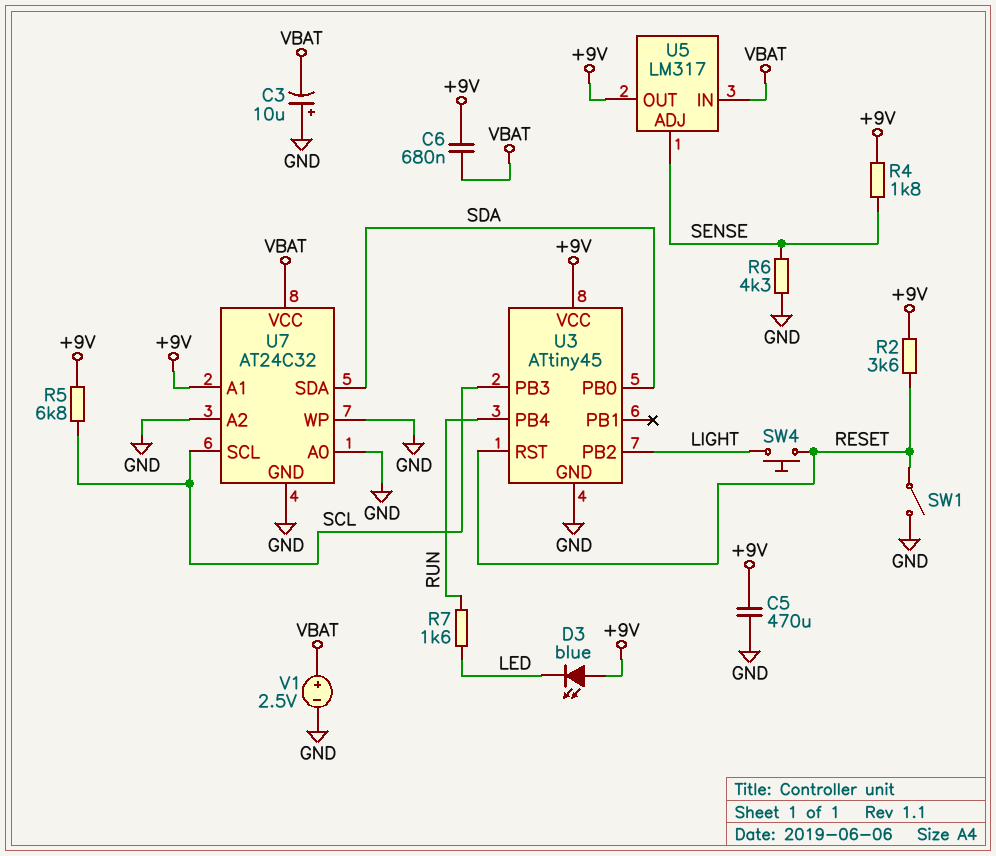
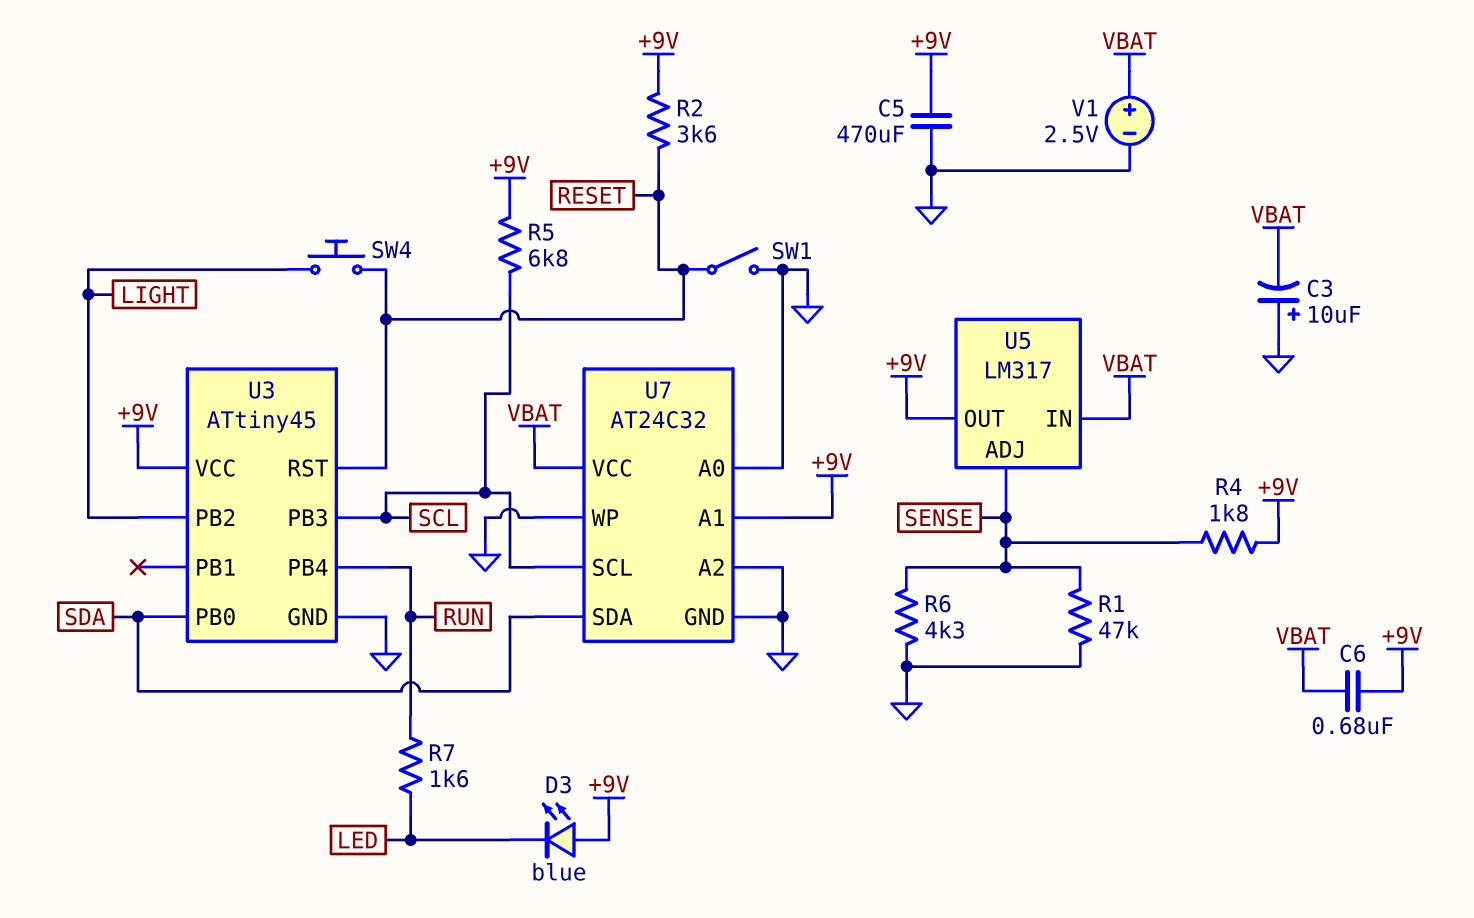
R1: none -> 47k (GND, SENSE)

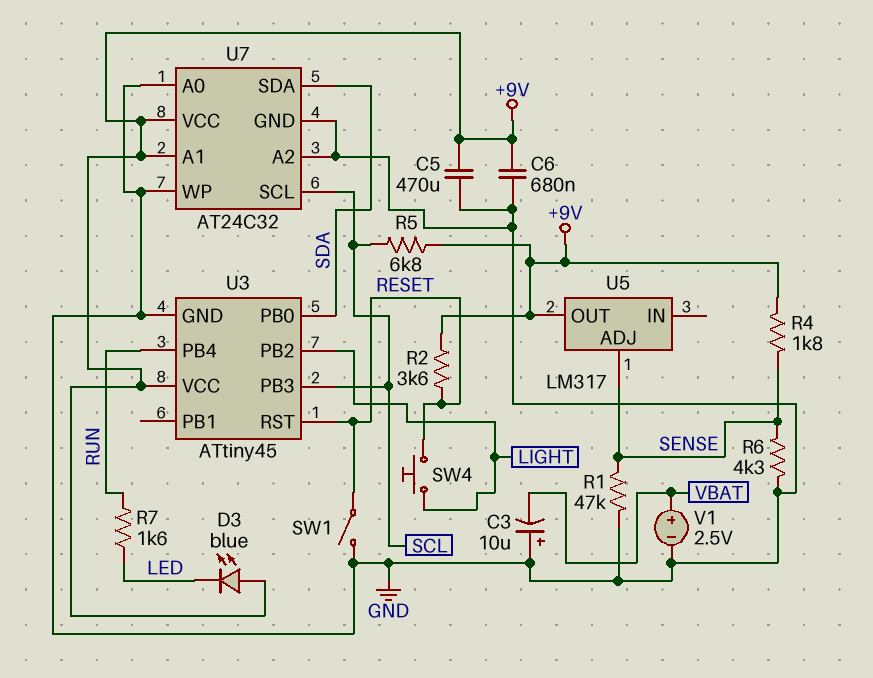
C6: 680nF (+9V, VBAT) -> 680nF (+9V, GND)
U5 pin IN: VBAT -> none
U7 pin VCC: VBAT -> +9V

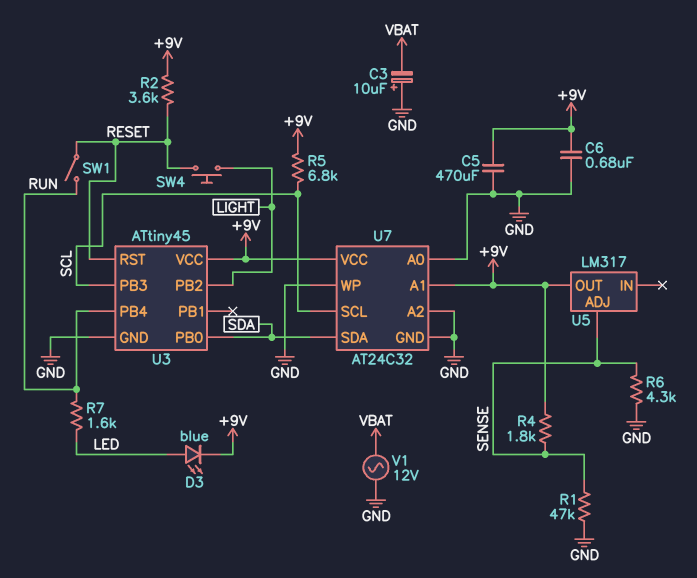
D3: LED blue (A +9V, K LED) -> LED blue (A LED, K +9V)
SW1: switch (GND, RESET) -> switch (RESET, RUN)
V1: 2.5V (plus VBAT, minus GND) -> AC 12V (GND, VBAT)

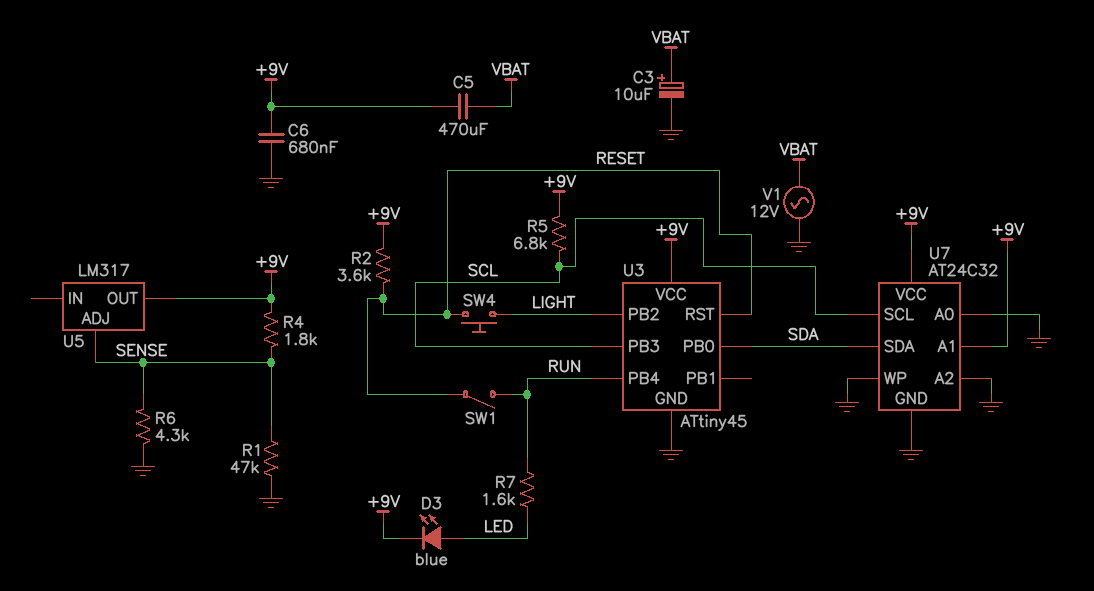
C3: 10uF (plus GND, minus VBAT) -> 10uF (plus VBAT, minus GND)
C5: 470uF (+9V, GND) -> 470uF (+9V, VBAT)

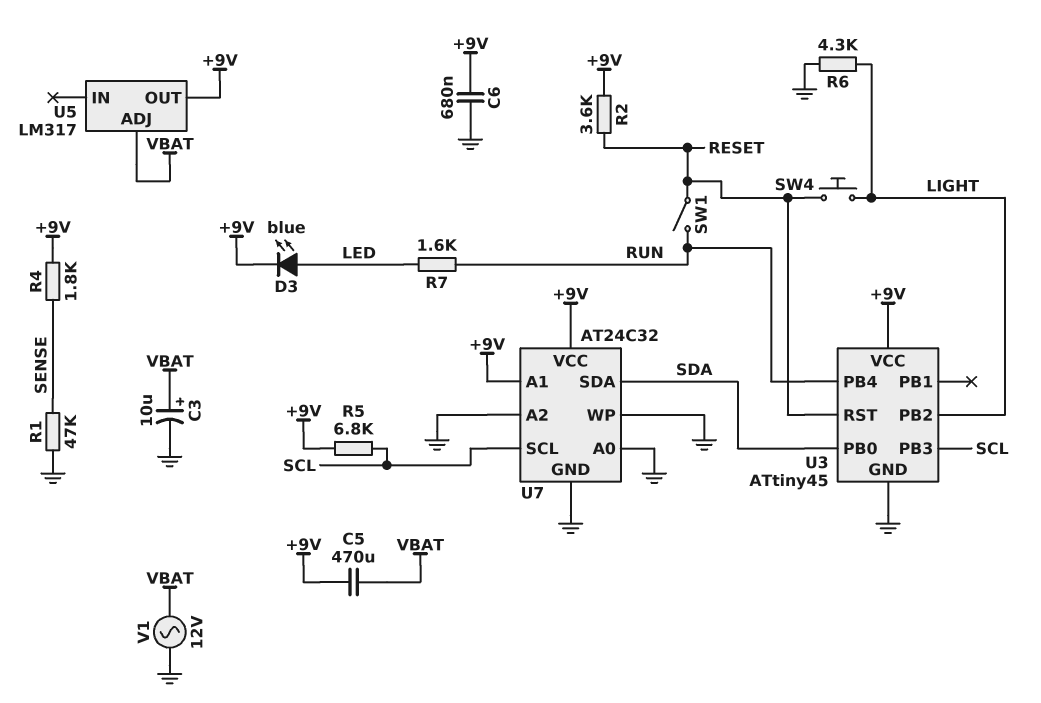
R6: 4.3k (GND, SENSE) -> 4.3k (GND, LIGHT)
U5 pin ADJ: SENSE -> VBAT

